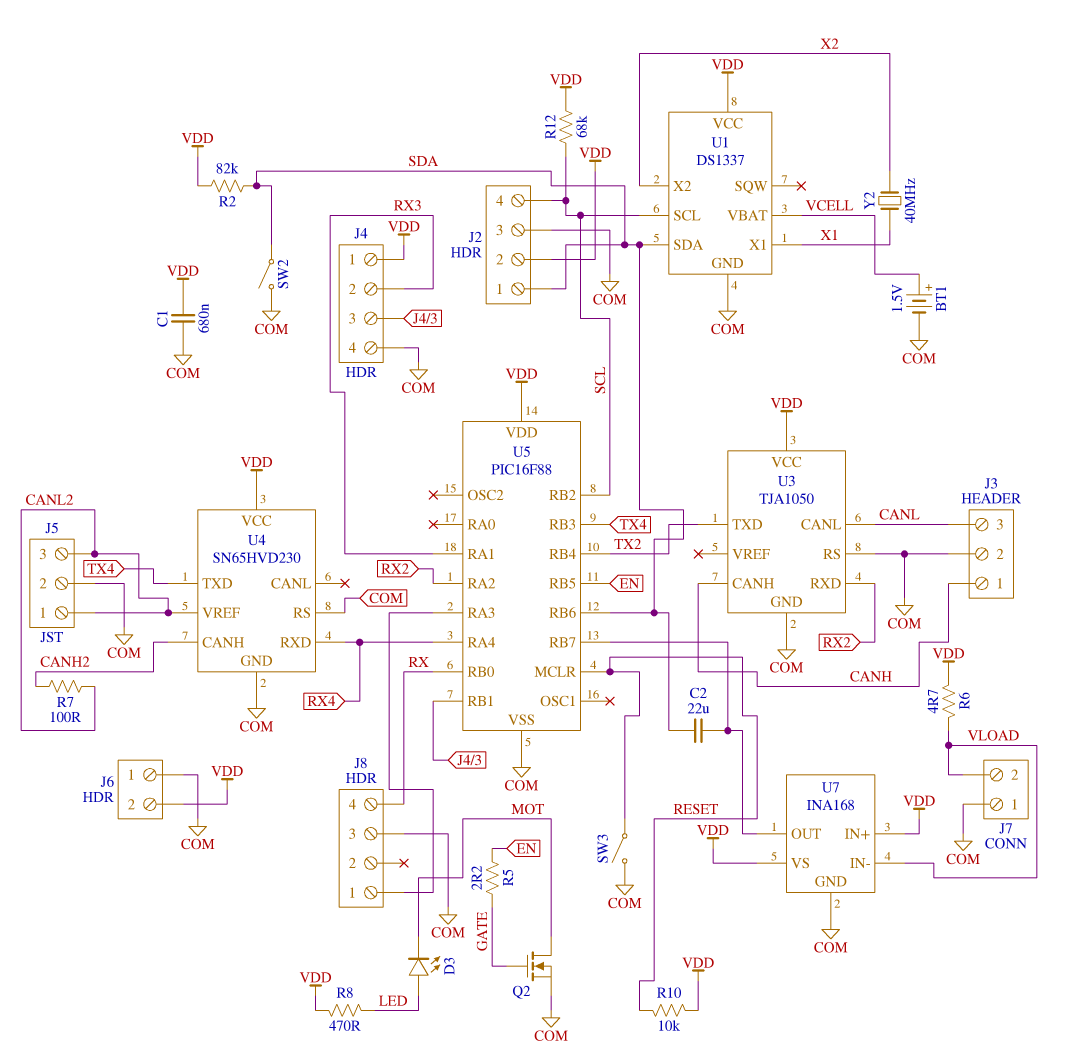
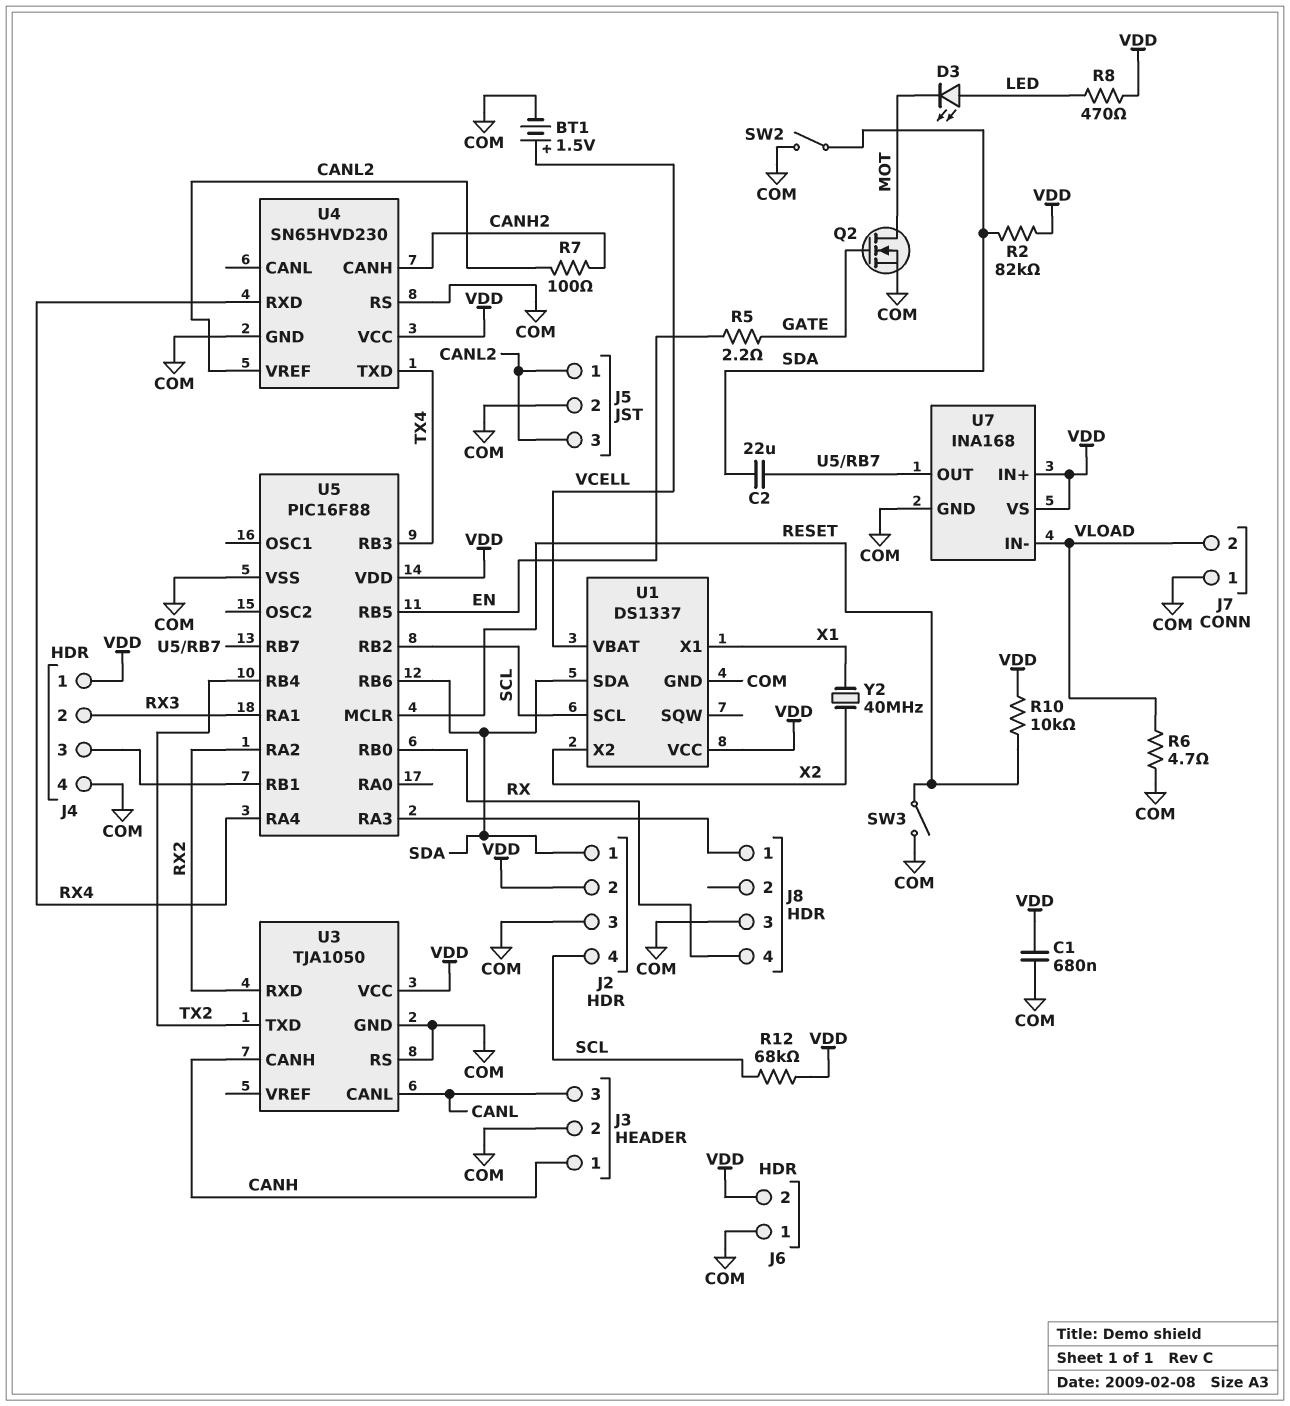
R6: 4.7 (VDD, VLOAD) -> 4.7 (COM, VLOAD)

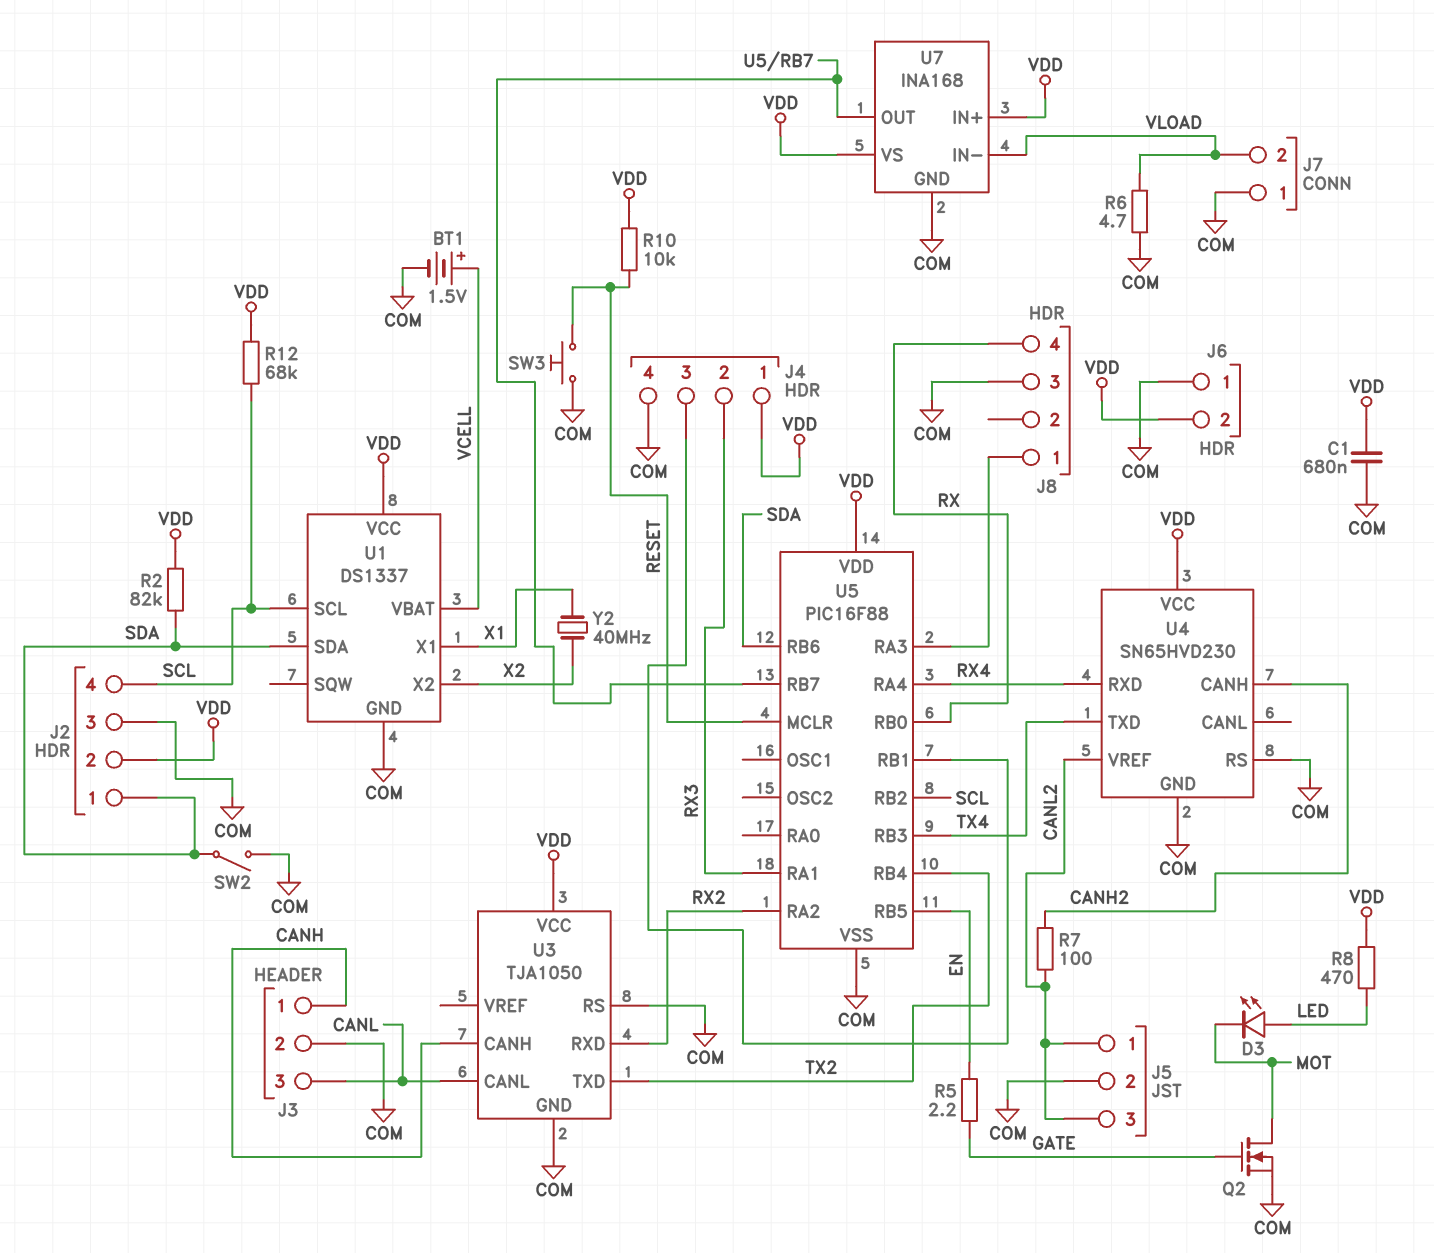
C2: 22uF (SDA, U5/RB7) -> none
SW3: switch (COM, RESET) -> button (COM, RESET)

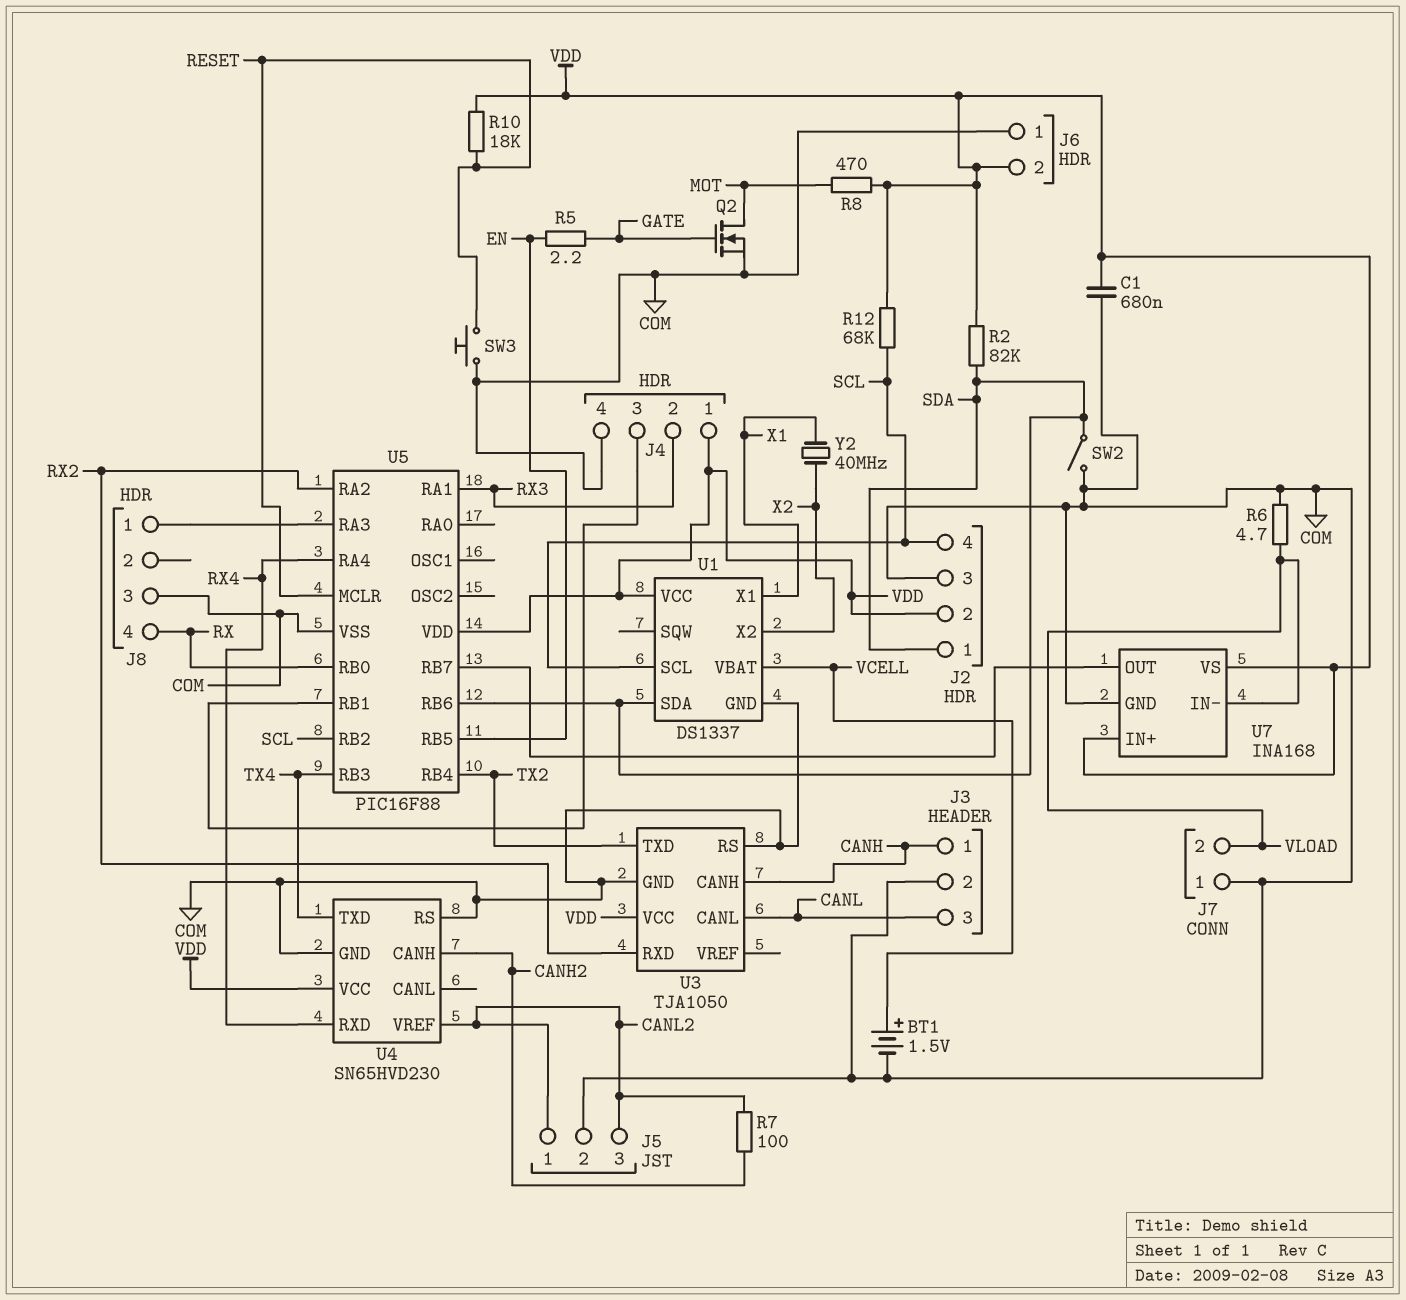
D3: LED (A LED, K MOT) -> none
R8: 470 (LED, VDD) -> 470 (MOT, VDD)
R10: 10k (RESET, VDD) -> 18k (RESET, VDD)

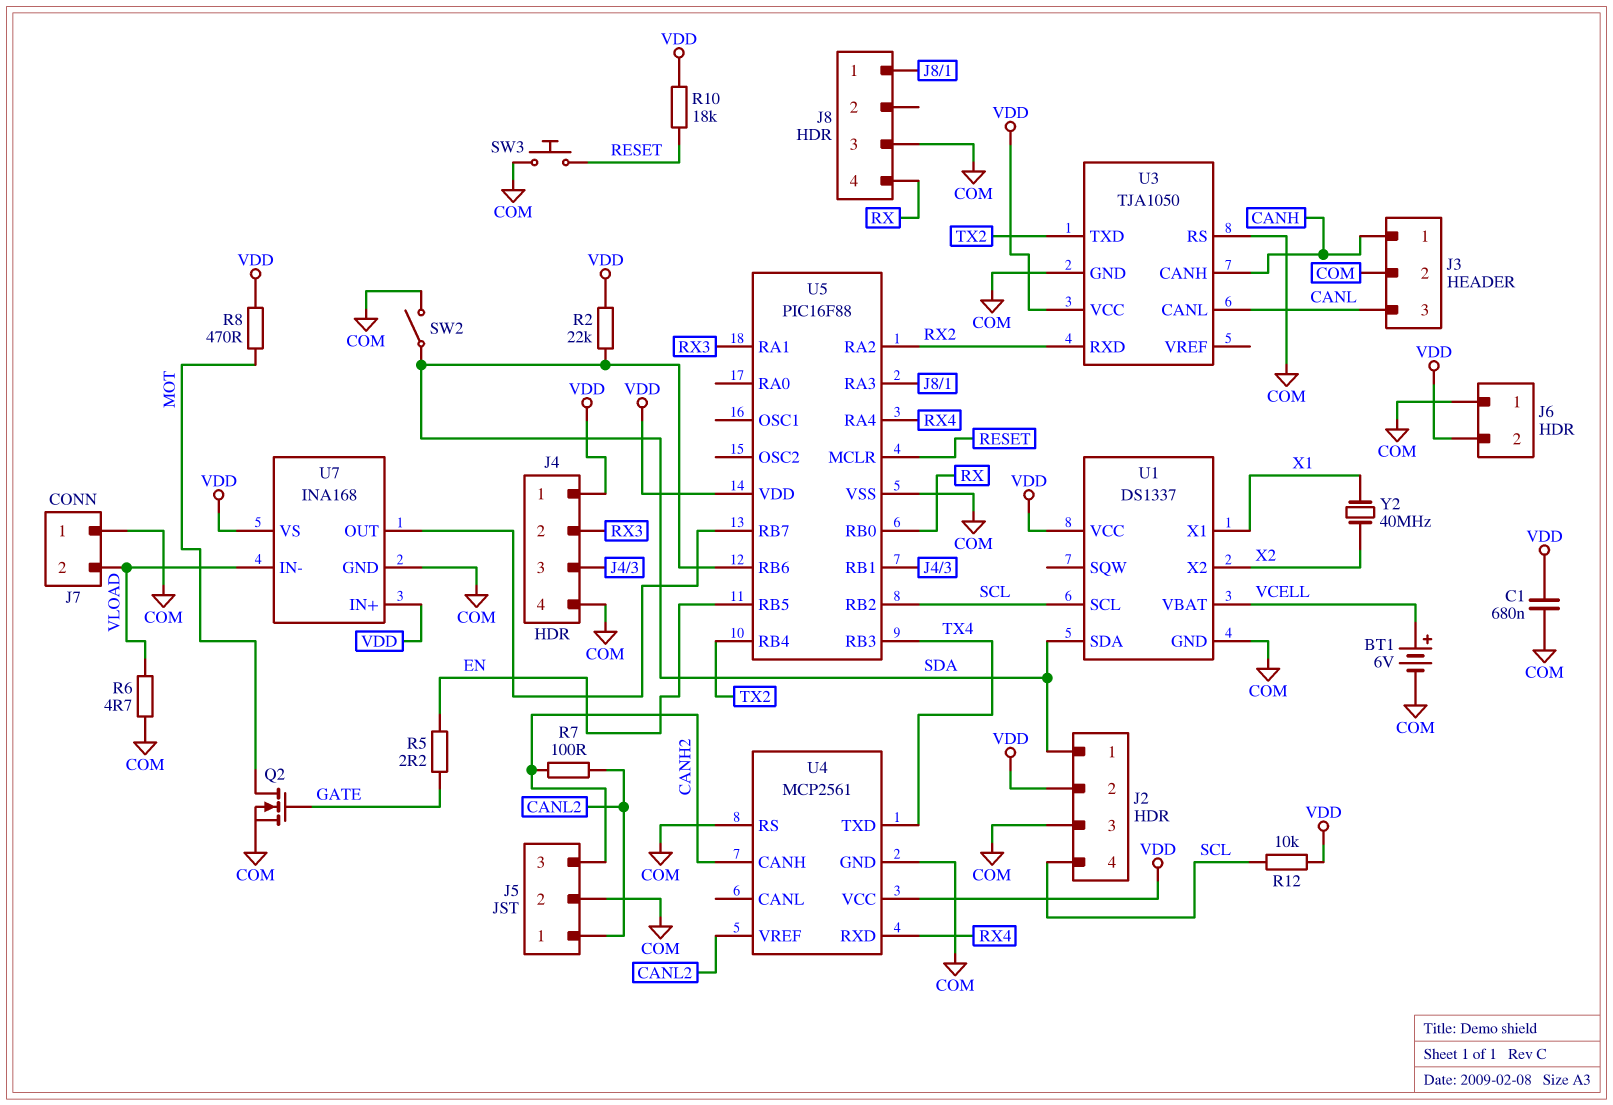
BT1: 1.5V (plus VCELL, minus COM) -> 6V (plus VCELL, minus COM)
J5 pin 3: CANL2 -> CANH2
R2: 82k (SDA, VDD) -> 22k (SDA, VDD)
R12: 68k (SCL, VDD) -> 10k (SCL, VDD)
U4: SN65HVD230 -> MCP2561

